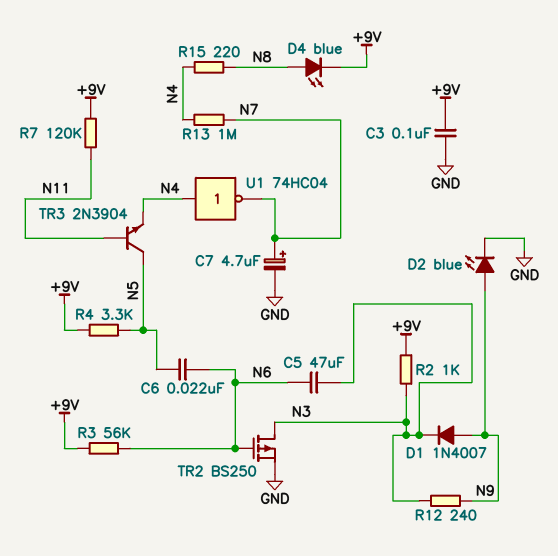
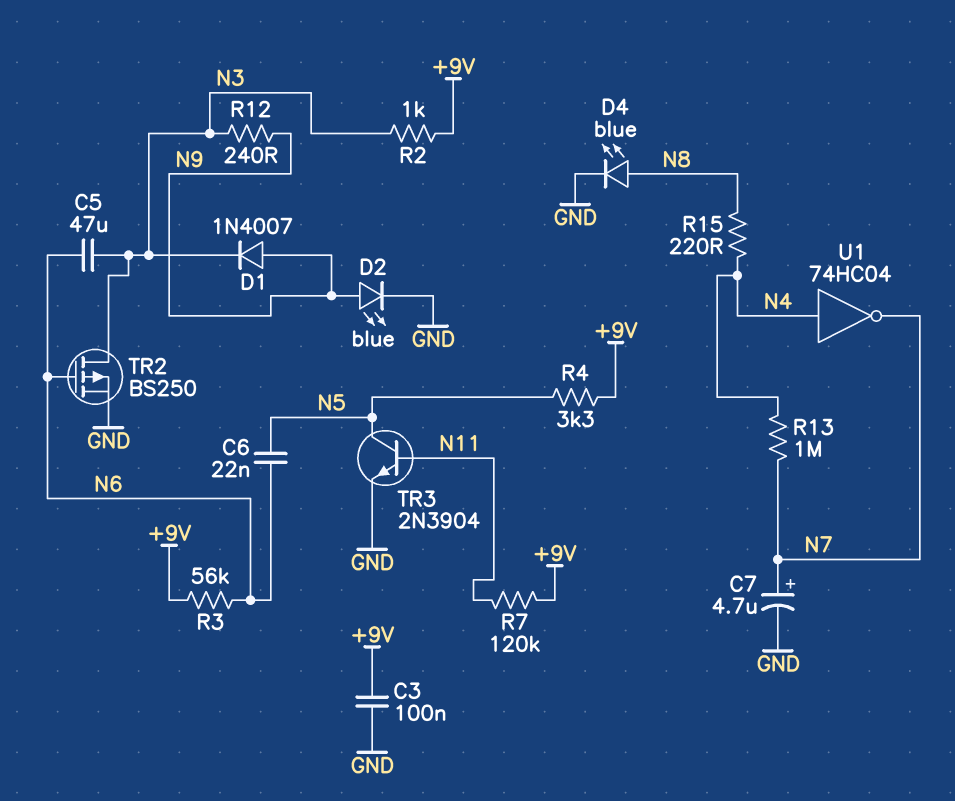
D4: LED blue (A N8, K +9V) -> LED blue (A N8, K GND)
TR3: NPN 2N3904 (B N11, C N5, E N4) -> NPN 2N3904 (B N11, C N5, E GND)

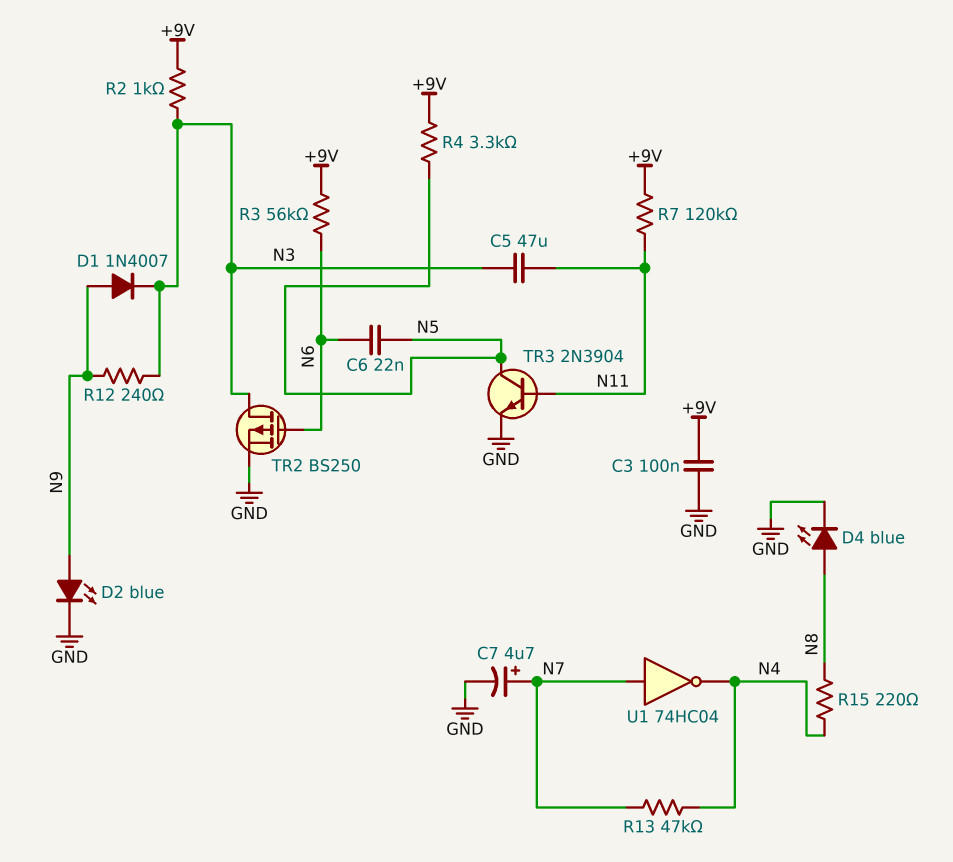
C5: 47uF (N3, N6) -> 47uF (N3, N11)
R13: 1M (N4, N7) -> 47k (N4, N7)
U1: NOT 74HC04 (in N4, out N7) -> NOT 74HC04 (in N7, out N4)

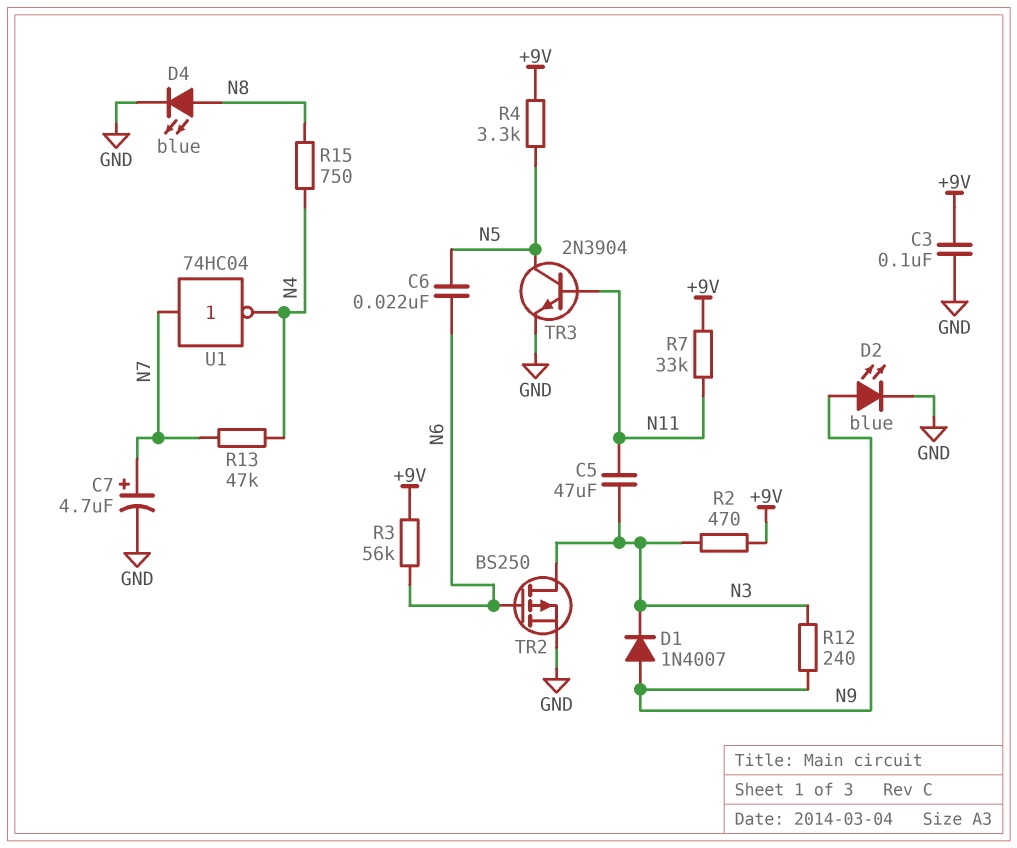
R2: 1k (+9V, N3) -> 470 (+9V, N3)
R7: 120k (+9V, N11) -> 33k (+9V, N11)
R15: 220 (N4, N8) -> 750 (N4, N8)

